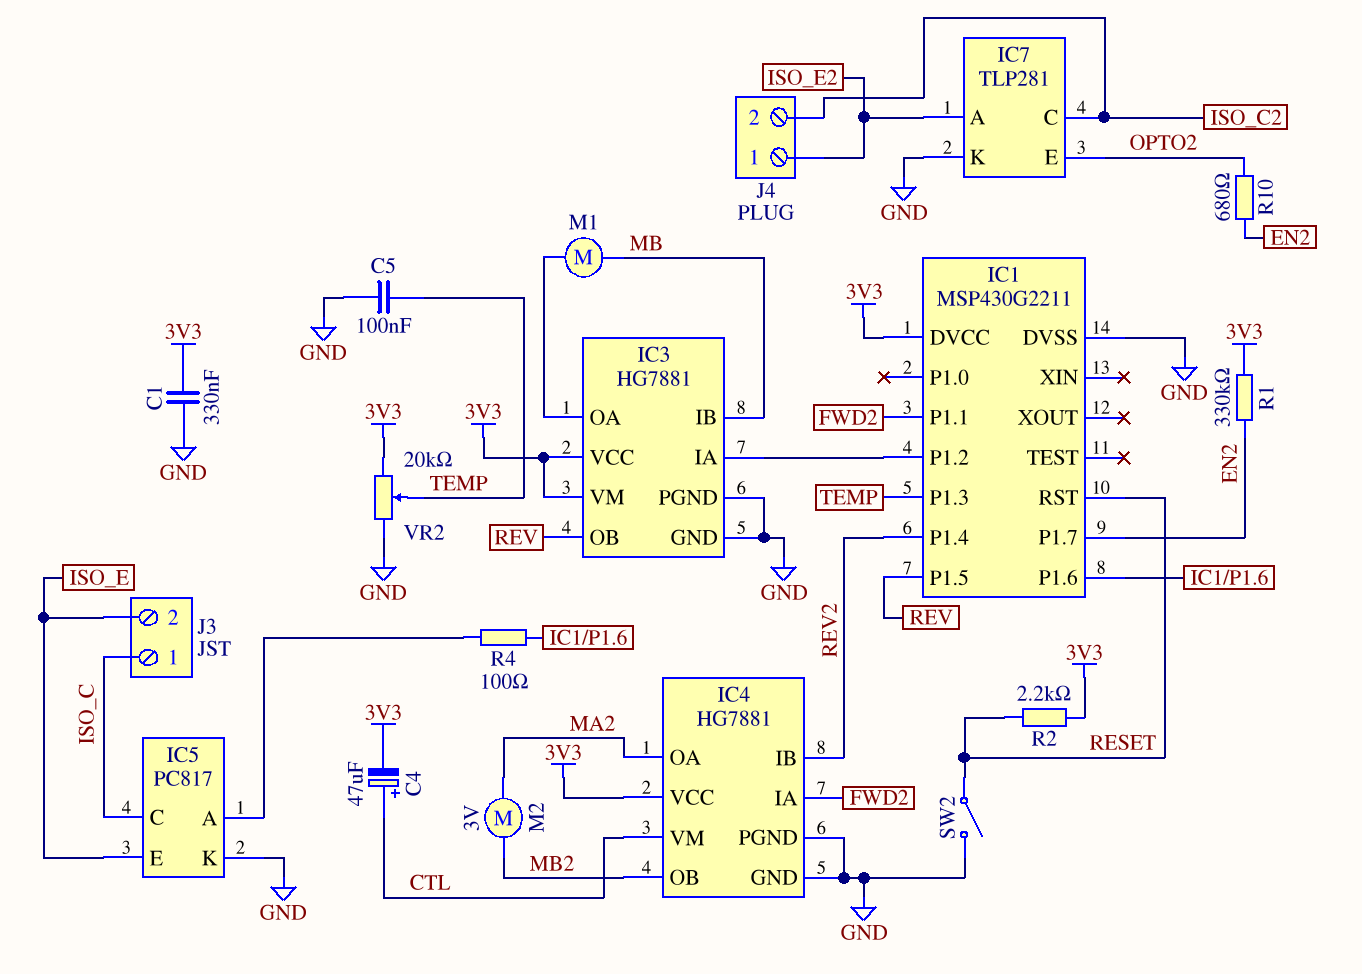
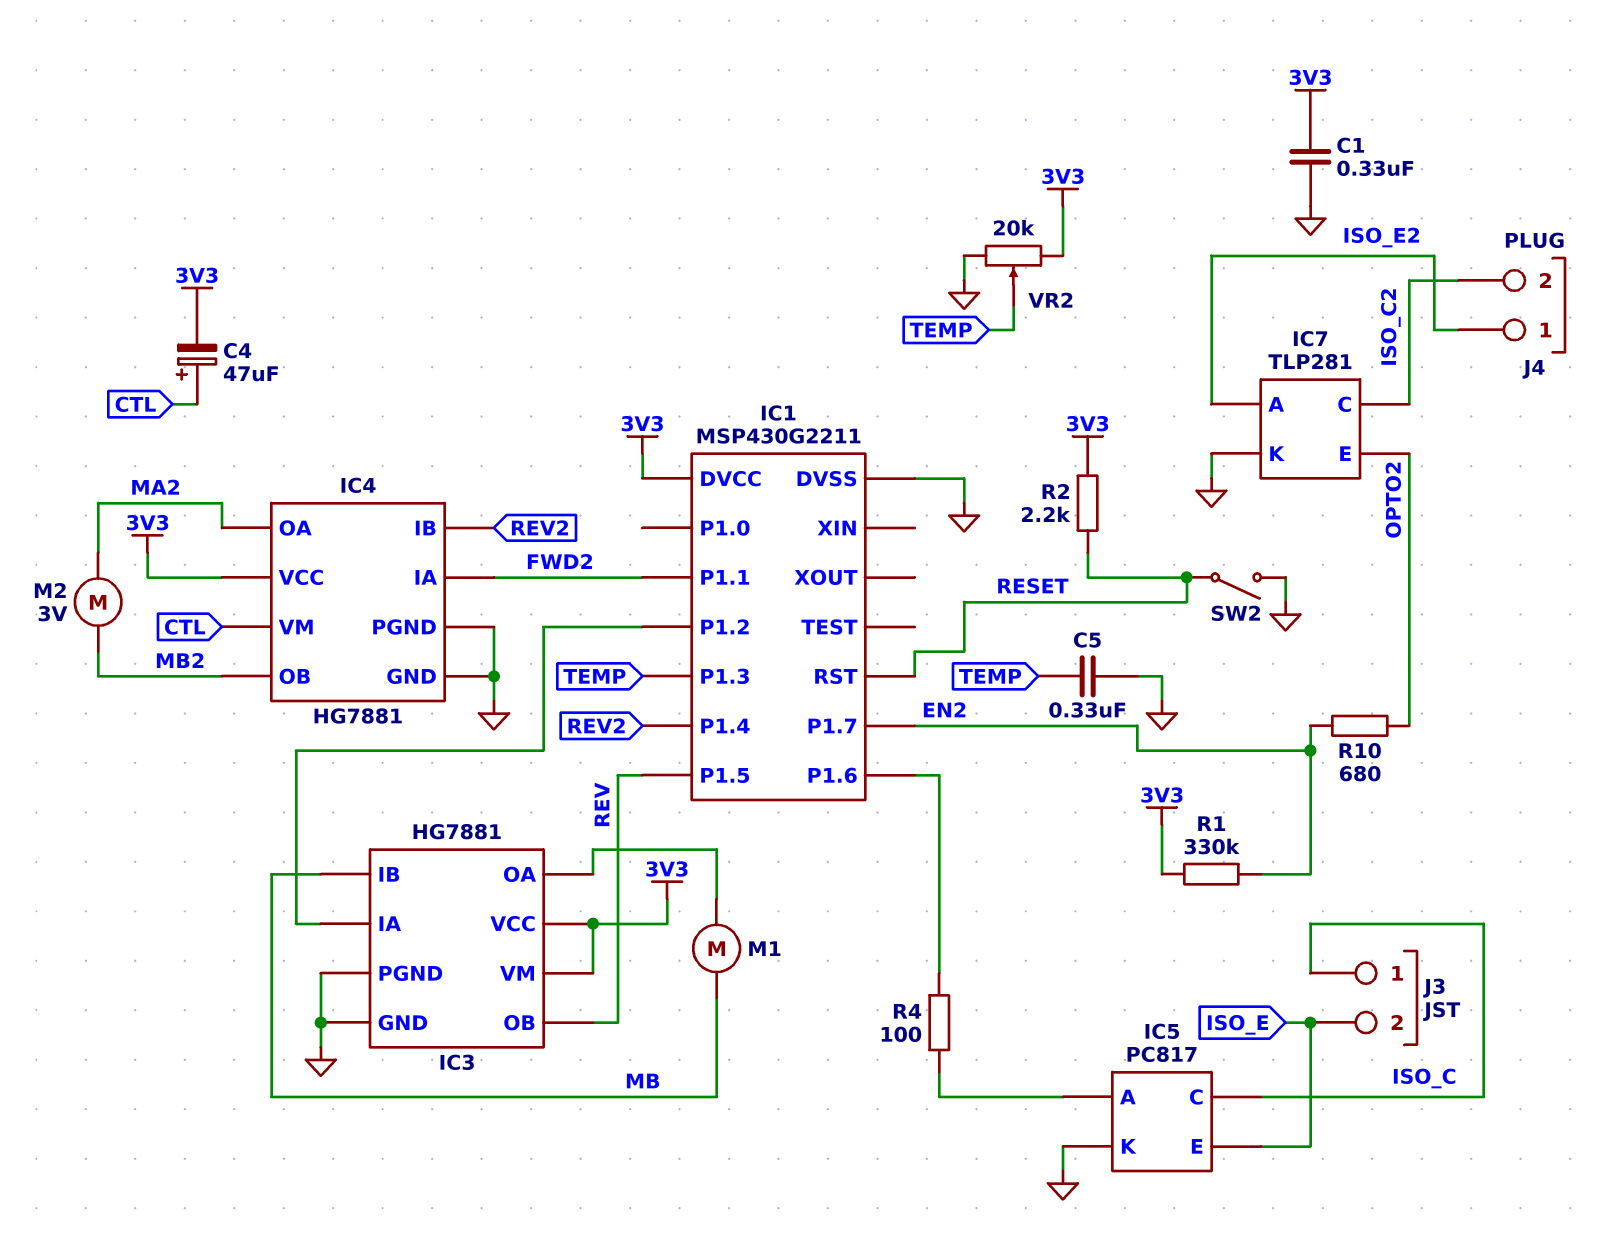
C5: 100nF (GND, TEMP) -> 330nF (GND, TEMP)

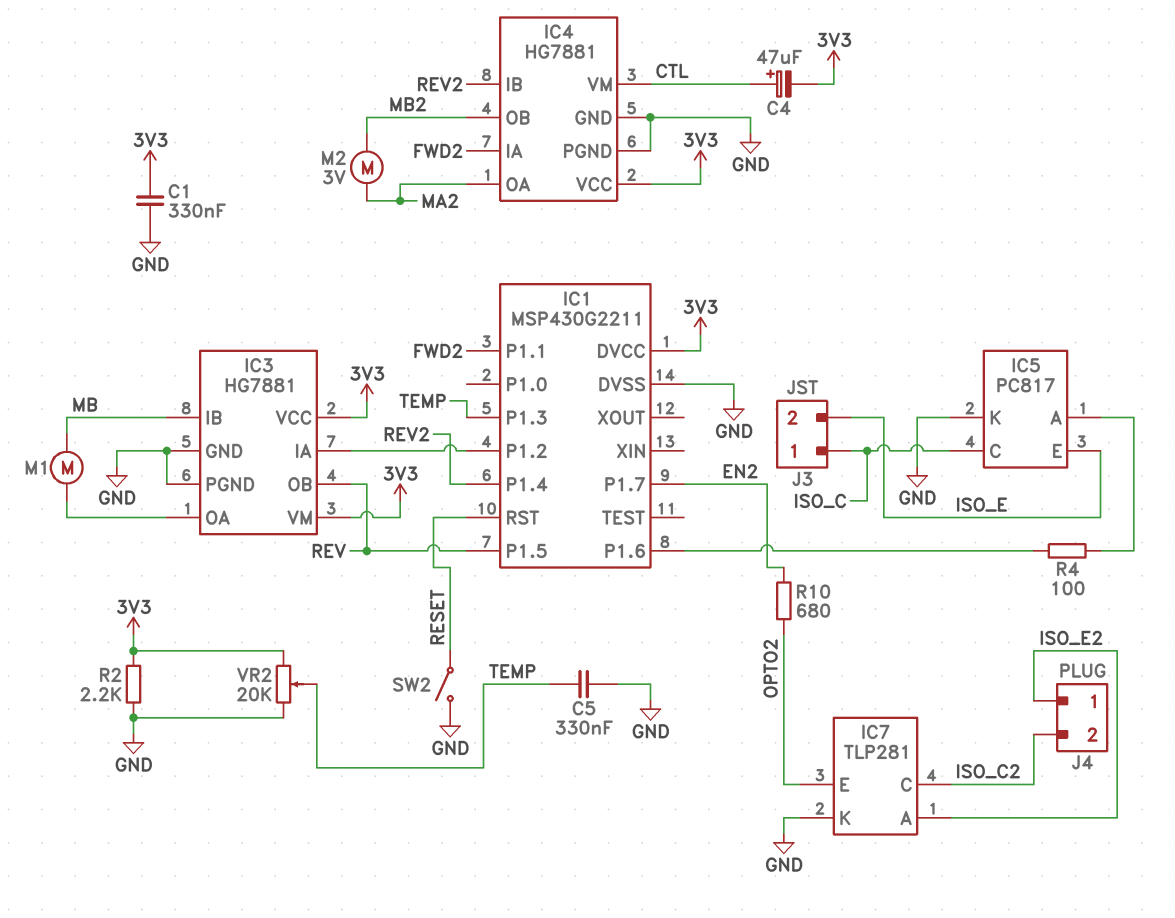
R1: 330k (3V3, EN2) -> none
R2: 2.2k (3V3, RESET) -> 2.2k (3V3, GND)

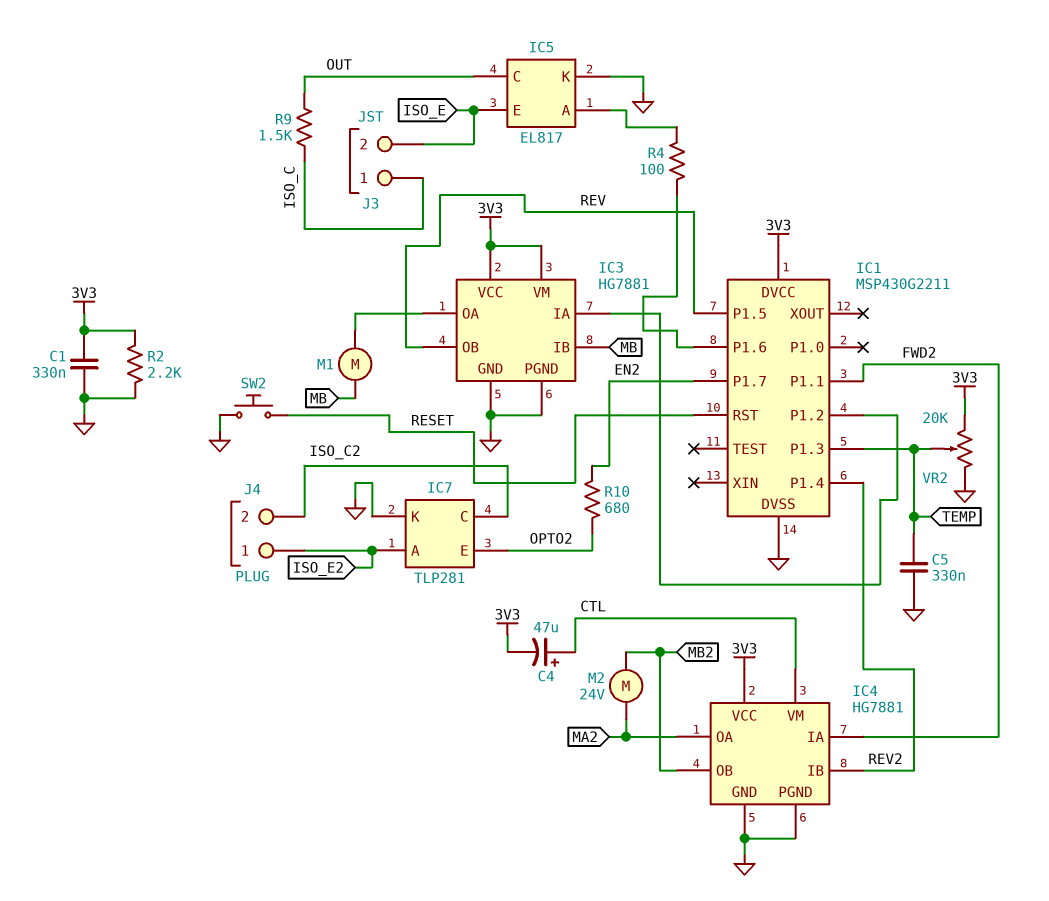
IC5: PC817 -> EL817
IC5 pin C: ISO_C -> OUT
M2: motor 3V (MA2, MB2) -> motor 24V (MA2, MB2)
R9: none -> 1.5k (ISO_C, OUT)
SW2: switch (GND, RESET) -> button (GND, RESET)

